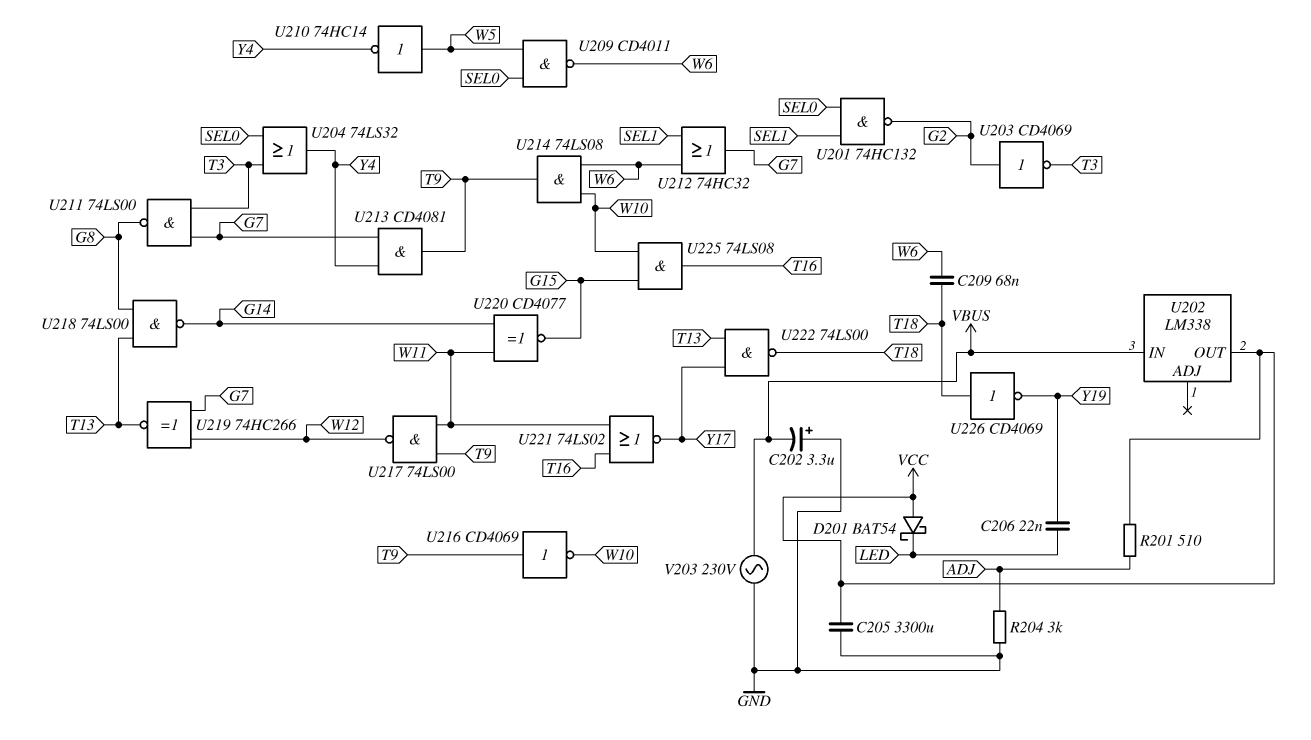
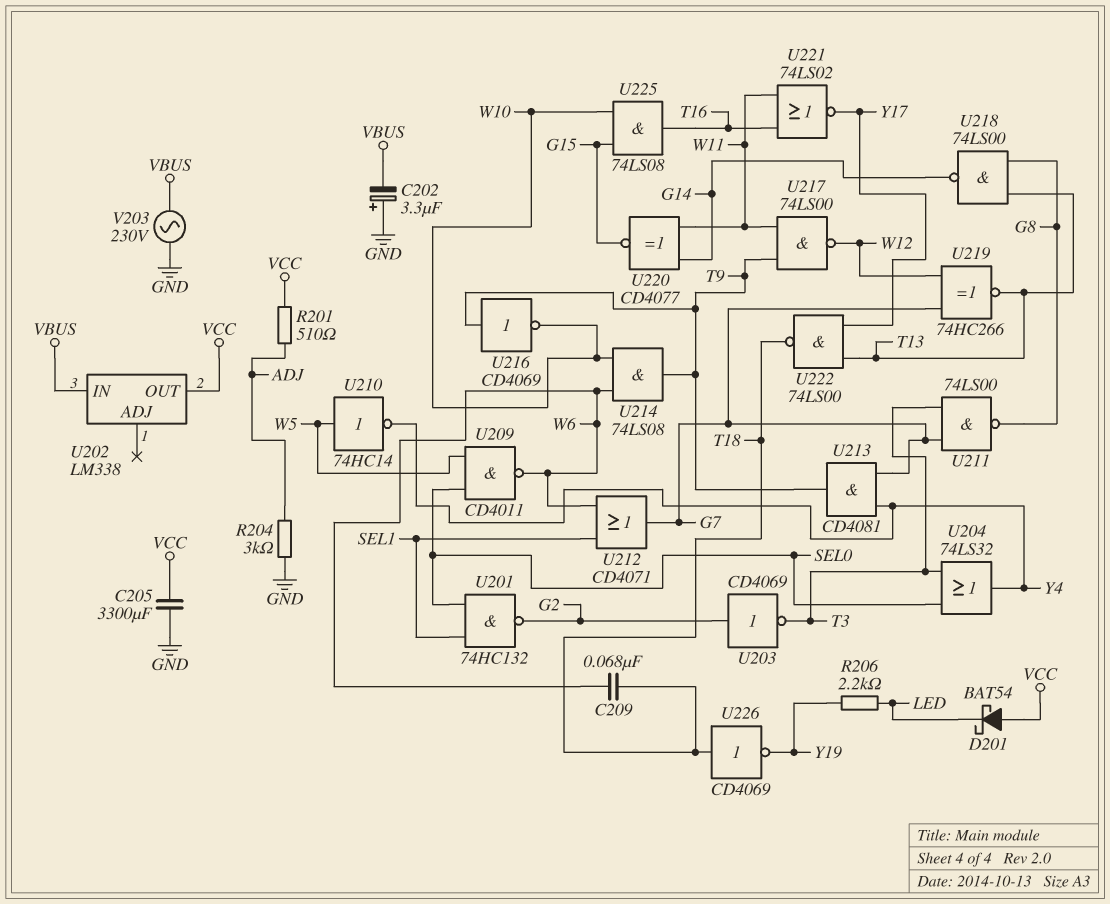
C206: 22nF (LED, Y19) -> none
R206: none -> 2.2k (LED, Y19)
U212: OR 74HC32 (in SEL1, in W6, out G7) -> OR CD4071 (in SEL1, in W6, out G7)

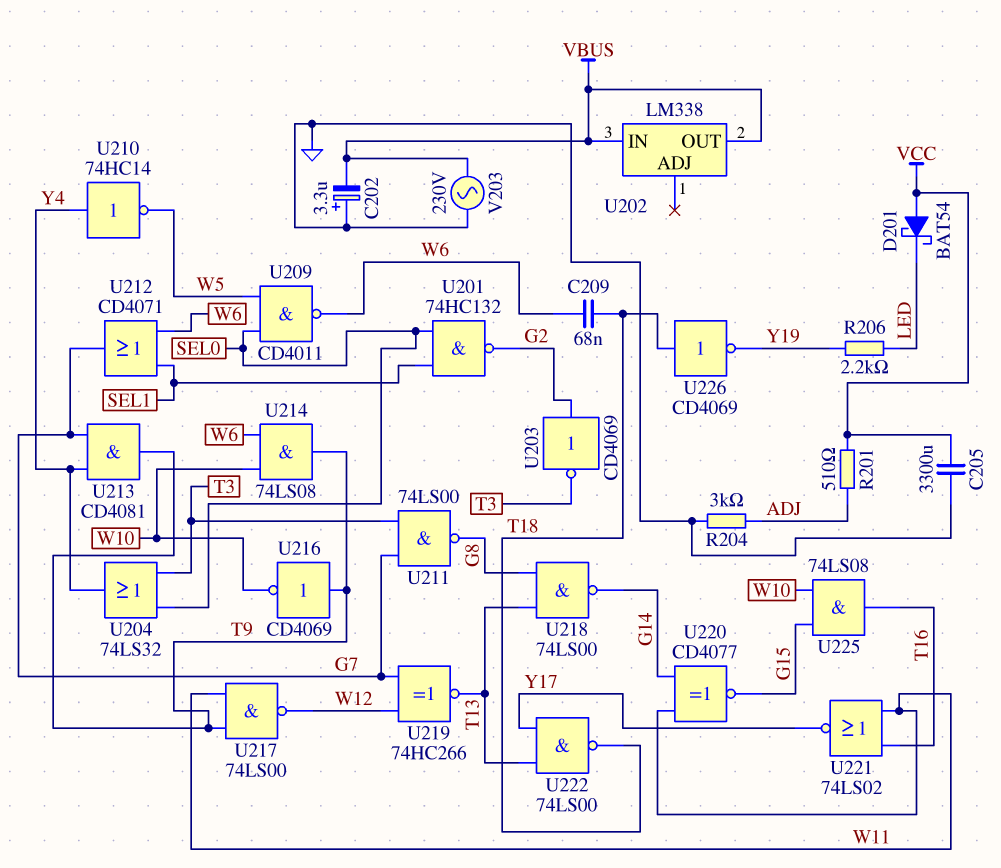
U202 pin OUT: VCC -> VBUS
U210: NOT 74HC14 (in W5, out Y4) -> NOT 74HC14 (in Y4, out W5)

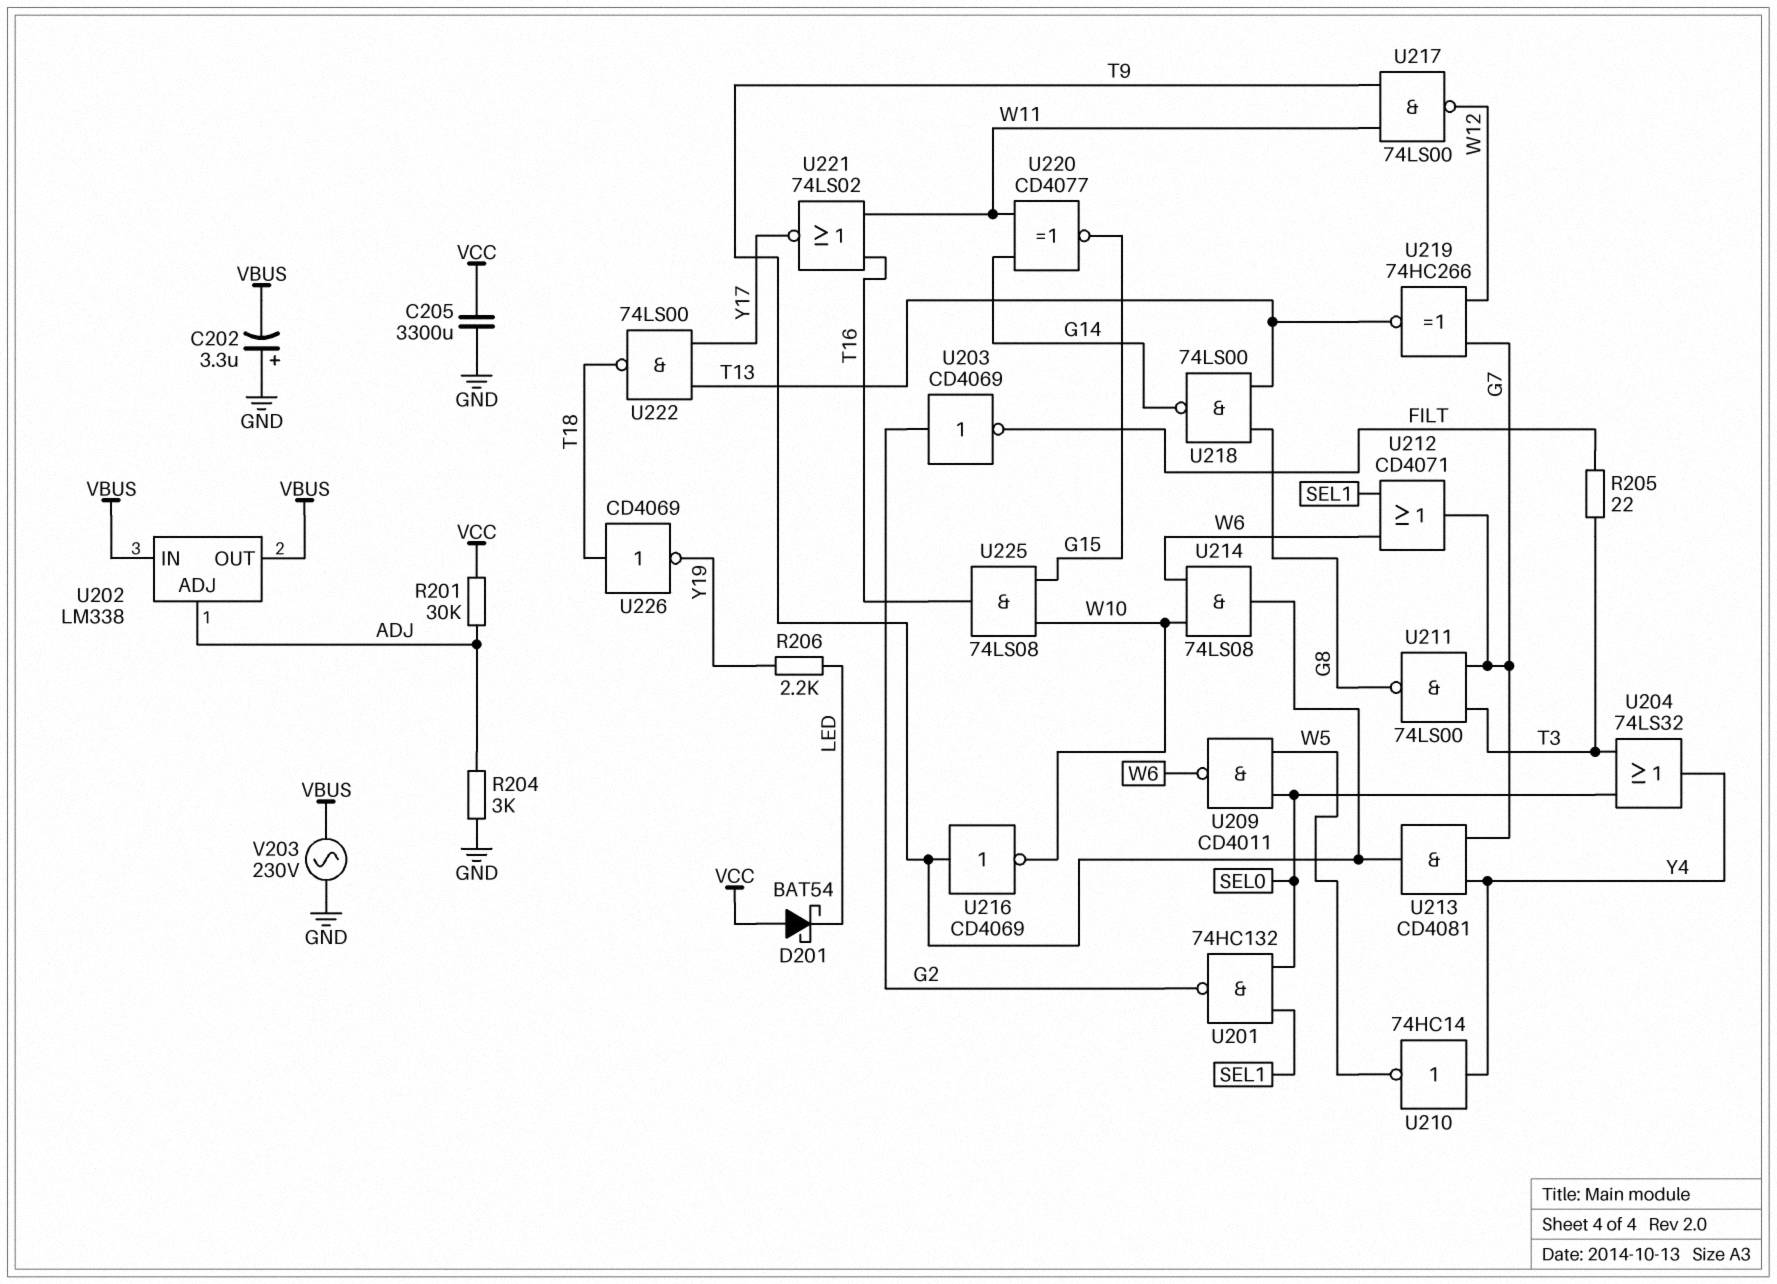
C209: 68nF (T18, W6) -> none
R201: 510 (ADJ, VCC) -> 30k (ADJ, VCC)
R205: none -> 22 (FILT, T3)
U202 pin ADJ: none -> ADJ
U203: NOT CD4069 (in G2, out T3) -> NOT CD4069 (in G2, out FILT)

